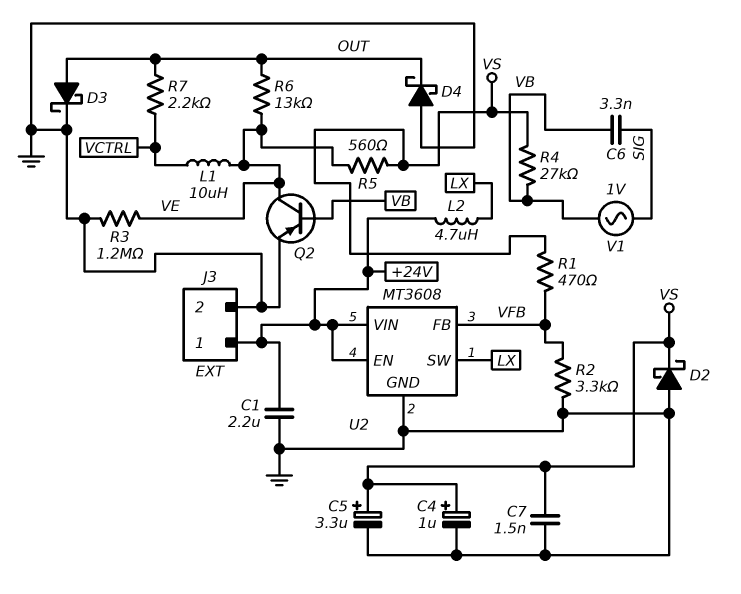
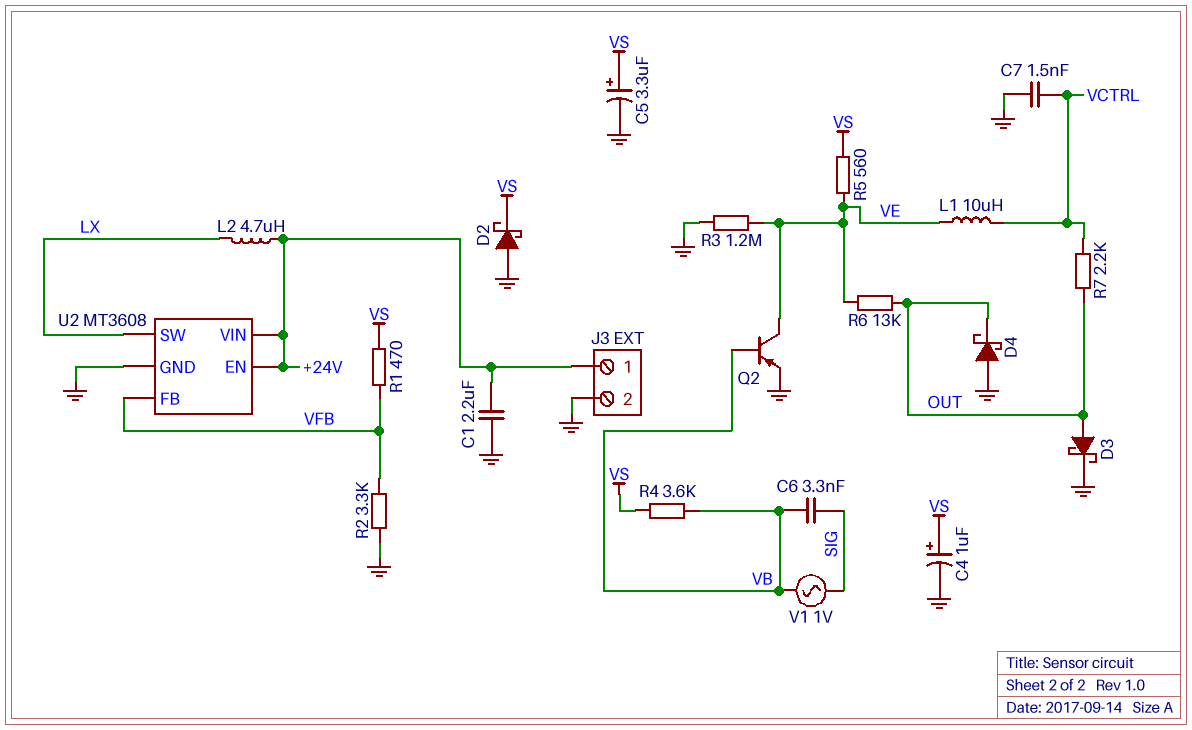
C7: 1.5nF (GND, VS) -> 1.5nF (GND, VCTRL)
R4: 27k (VB, VS) -> 3.6k (VB, VS)

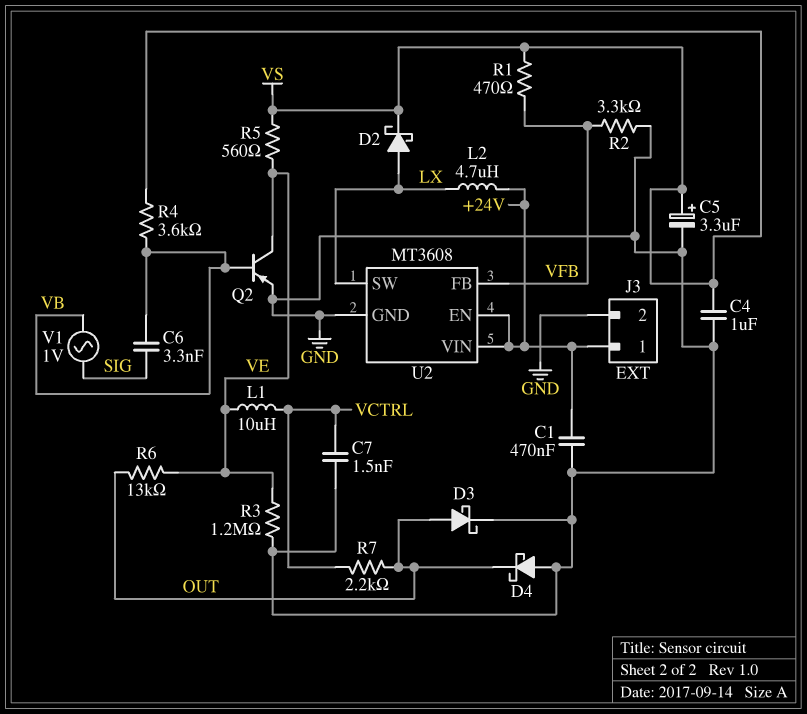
C1: 2.2uF (+24V, GND) -> 470nF (+24V, GND)
C4: 1uF (plus VS, minus GND) -> 1uF (GND, VS)
D2: schottky (A GND, K VS) -> schottky (A LX, K VS)

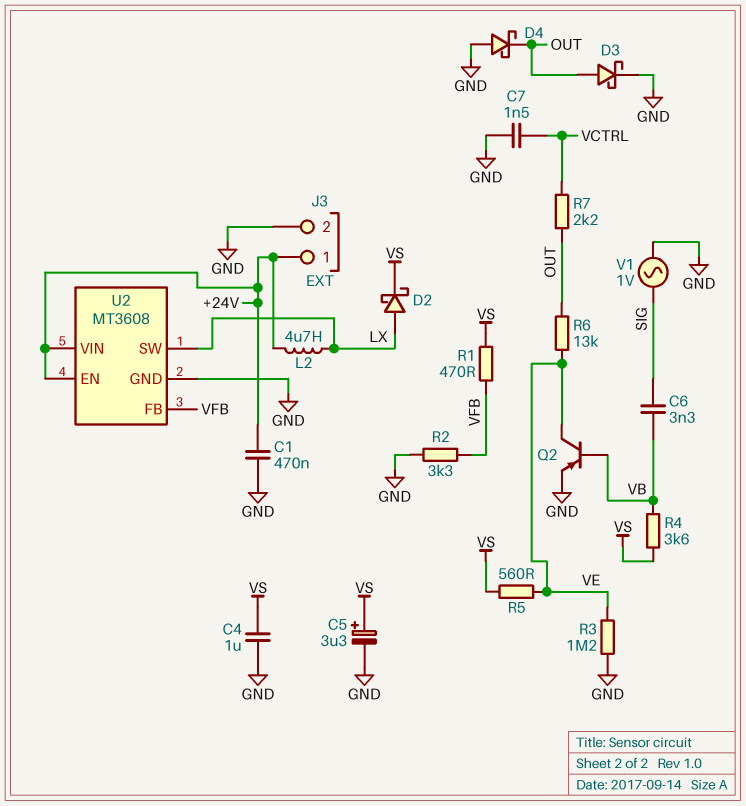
L1: 10uH (VCTRL, VE) -> none
V1: AC 1V (SIG, VB) -> AC 1V (GND, SIG)

